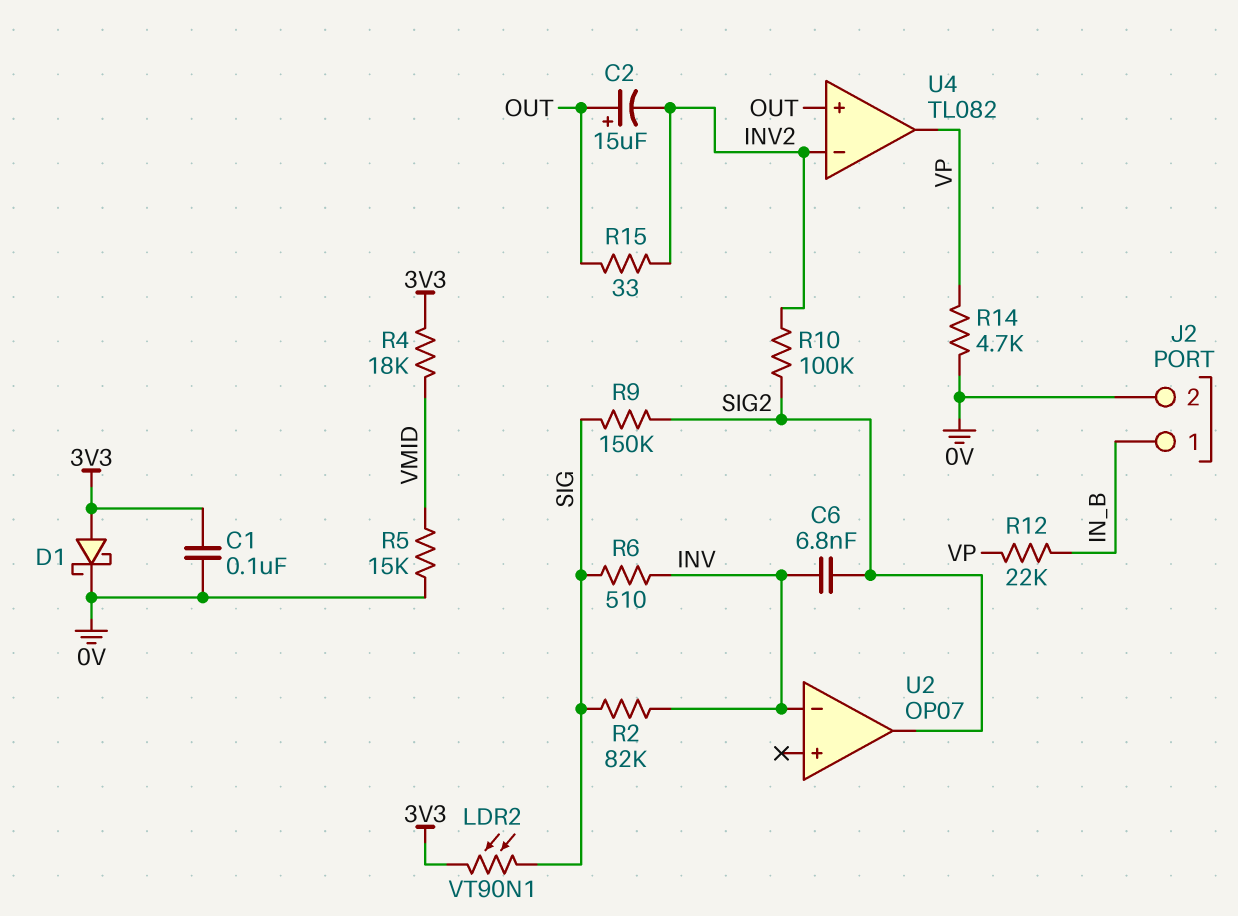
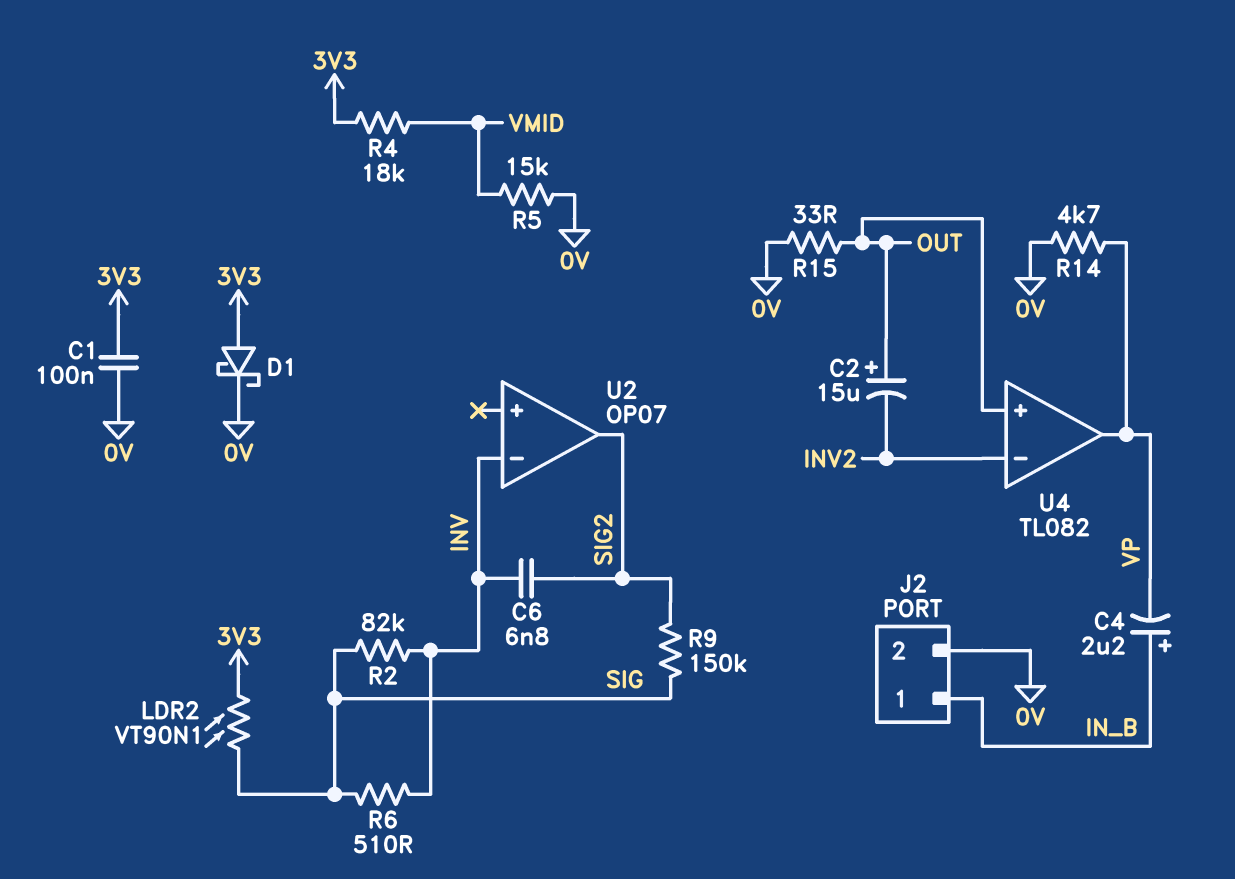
C4: none -> 2.2uF (plus IN_B, minus VP)
R10: 100k (INV2, SIG2) -> none
R12: 22k (IN_B, VP) -> none
R15: 33 (INV2, OUT) -> 33 (0V, OUT)

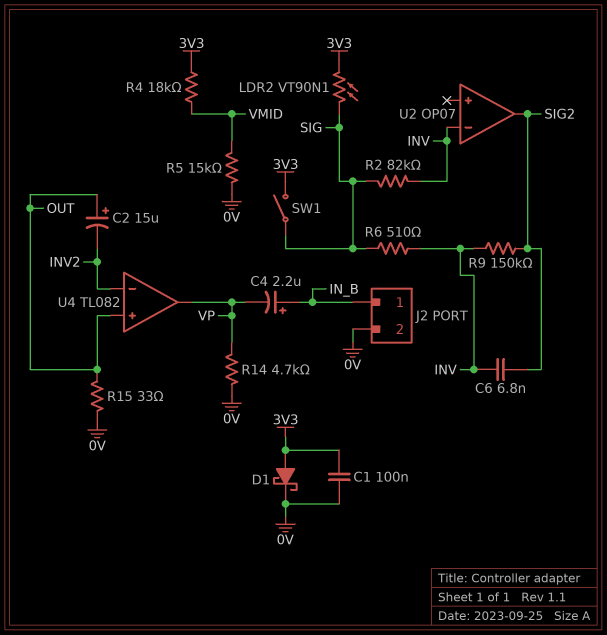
R9: 150k (SIG, SIG2) -> 150k (INV, SIG2)
SW1: none -> switch (3V3, SIG)

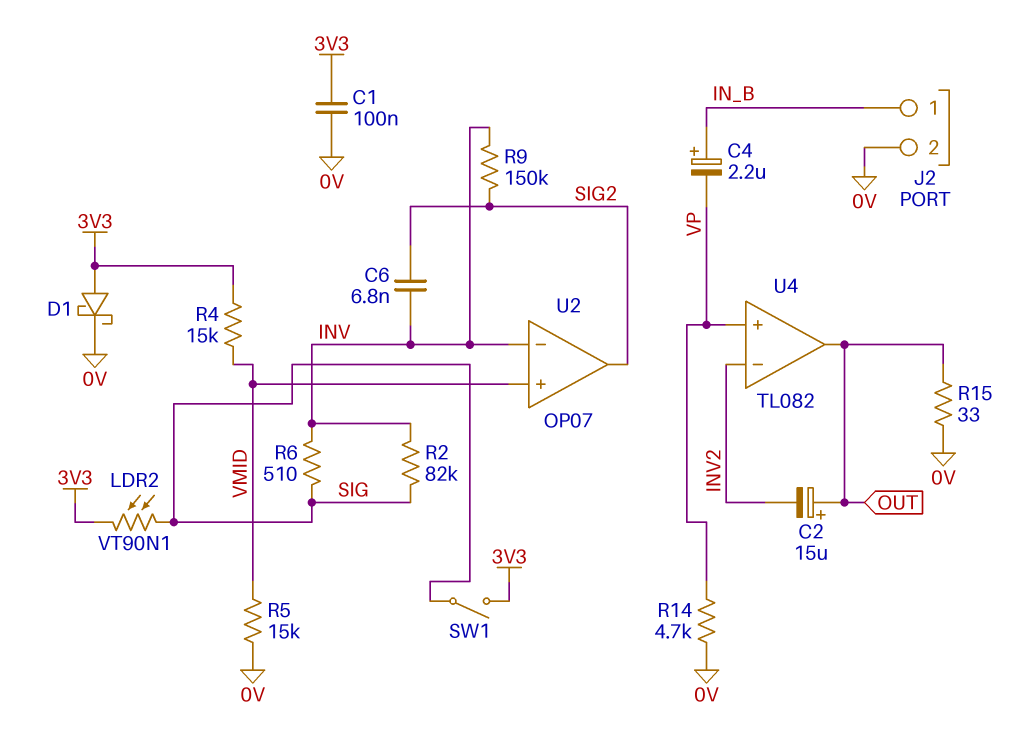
R4: 18k (3V3, VMID) -> 15k (3V3, VMID)
U2 pin in+: none -> VMID
U4 pin in+: OUT -> VP
U4 pin out: VP -> OUT

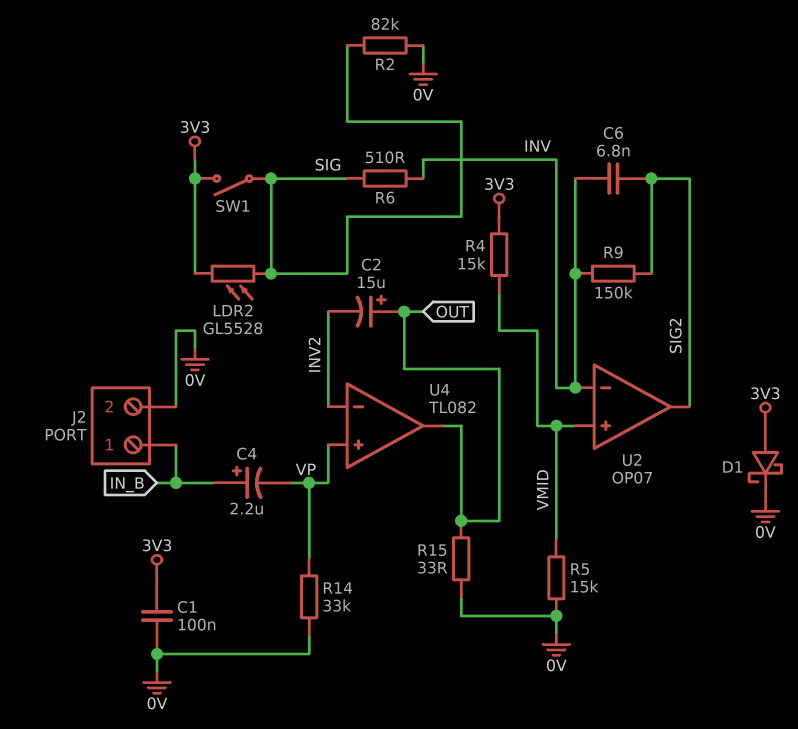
LDR2: VT90N1 (3V3, SIG) -> GL5528 (3V3, SIG)
R2: 82k (INV, SIG) -> 82k (0V, SIG)
R14: 4.7k (0V, VP) -> 33k (0V, VP)

